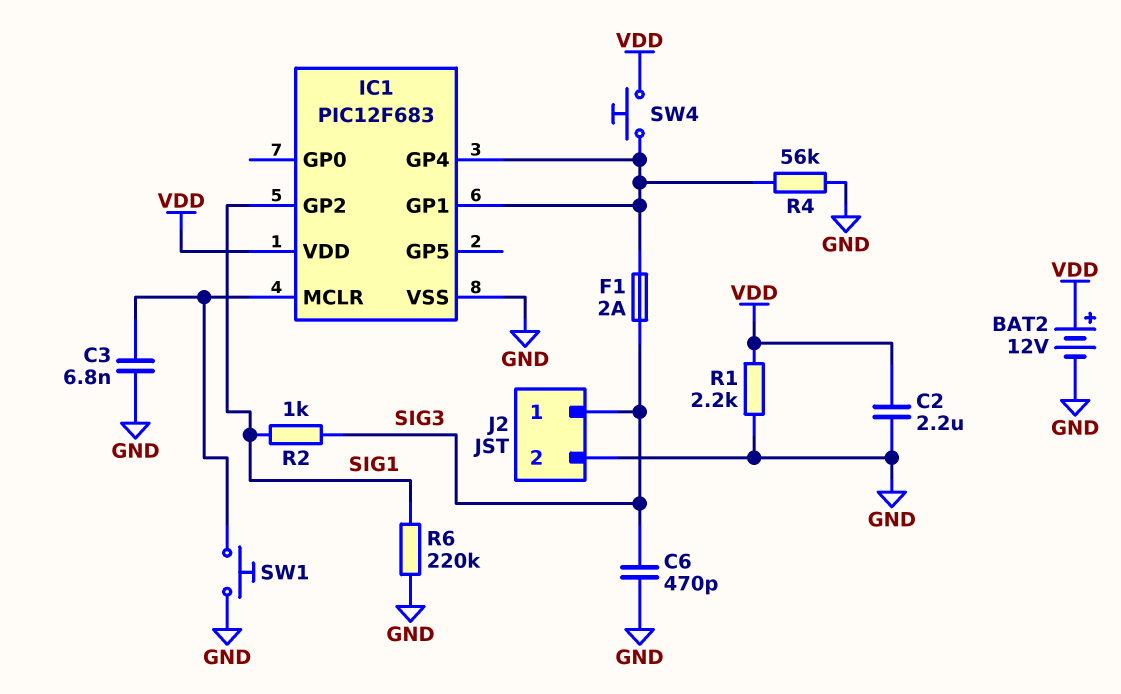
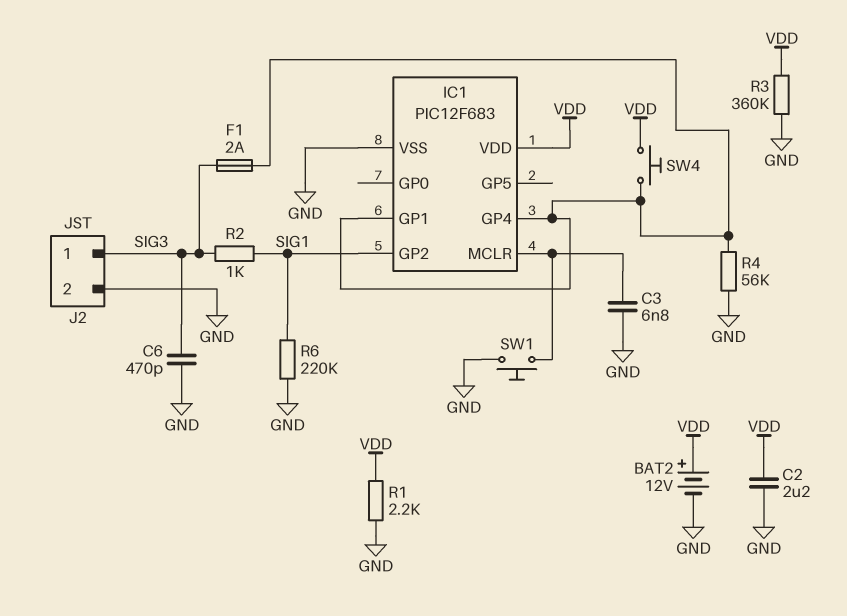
R3: none -> 360k (GND, VDD)

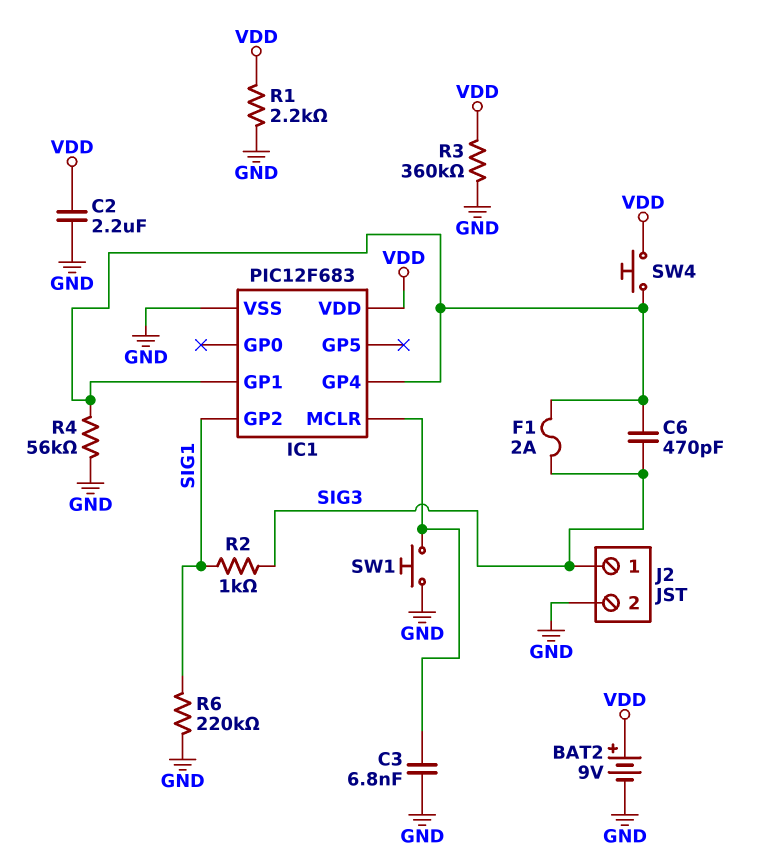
BAT2: 12V (plus VDD, minus GND) -> 9V (plus VDD, minus GND)
C6: 470pF (GND, SIG3) -> 470pF (IC1/GP1, SIG3)

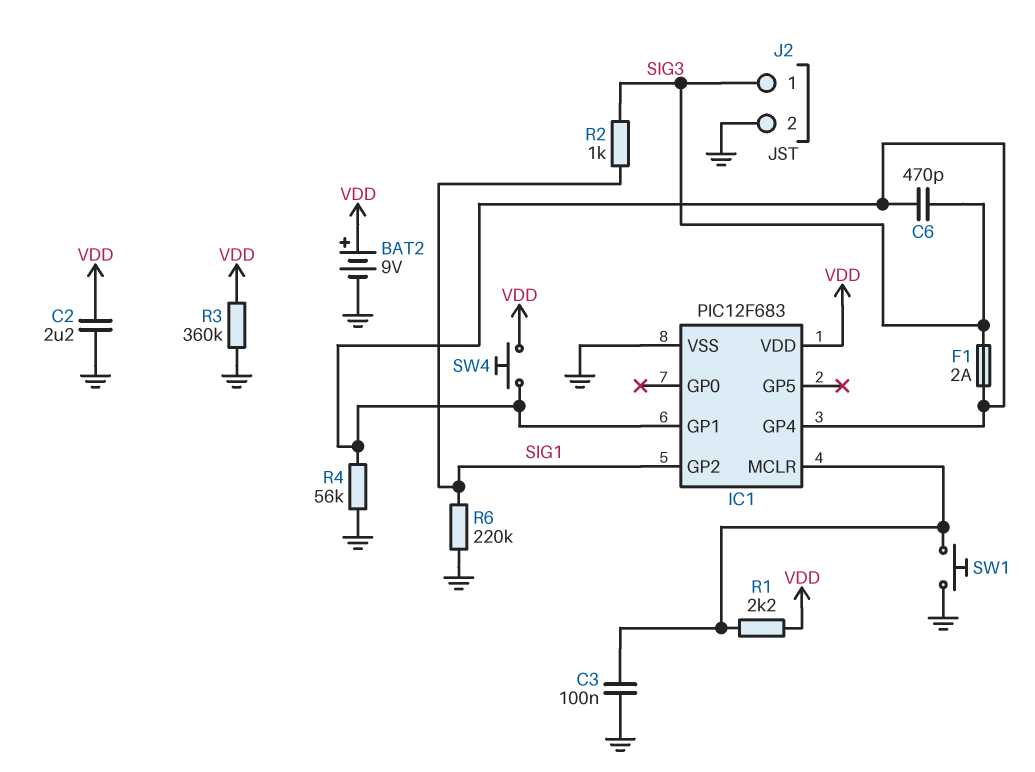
C3: 6.8nF (GND, IC1/MCLR) -> 100nF (GND, IC1/MCLR)
R1: 2.2k (GND, VDD) -> 2.2k (IC1/MCLR, VDD)

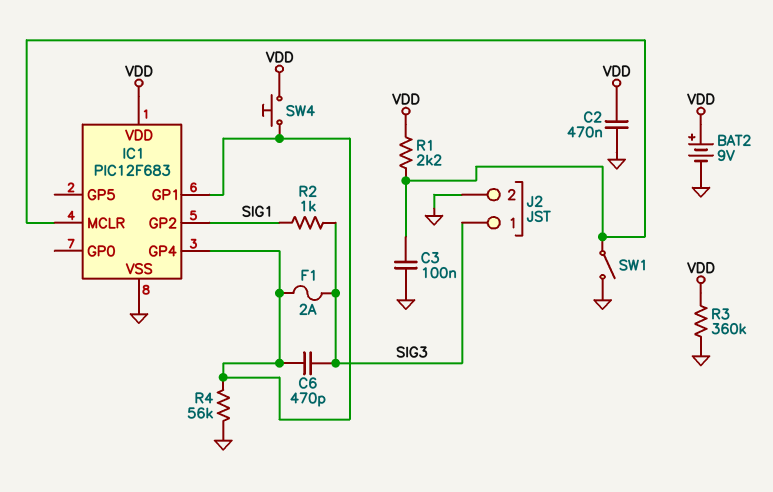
C2: 2.2uF (GND, VDD) -> 470nF (GND, VDD)
R6: 220k (GND, SIG1) -> none
SW1: button (GND, IC1/MCLR) -> switch (GND, IC1/MCLR)

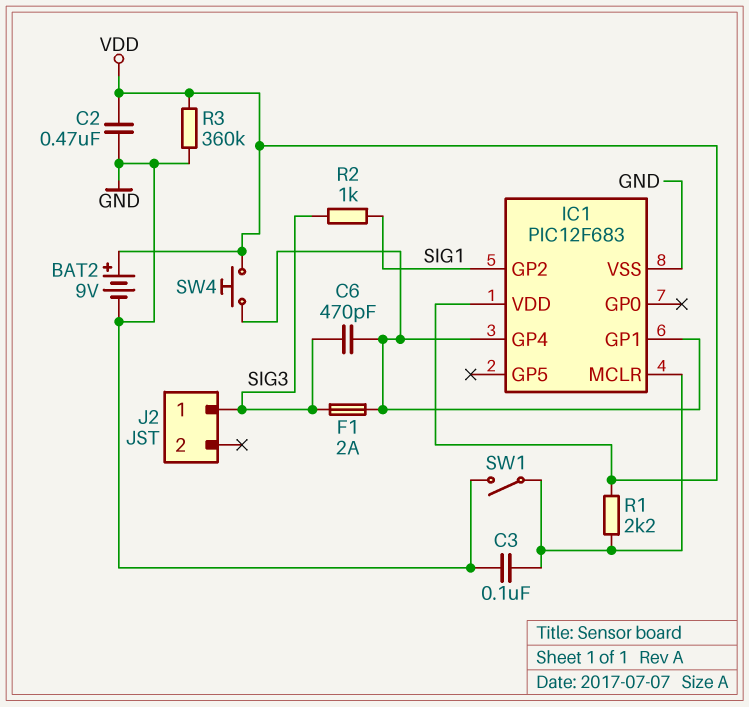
J2 pin 2: GND -> none
R4: 56k (GND, IC1/GP1) -> none

